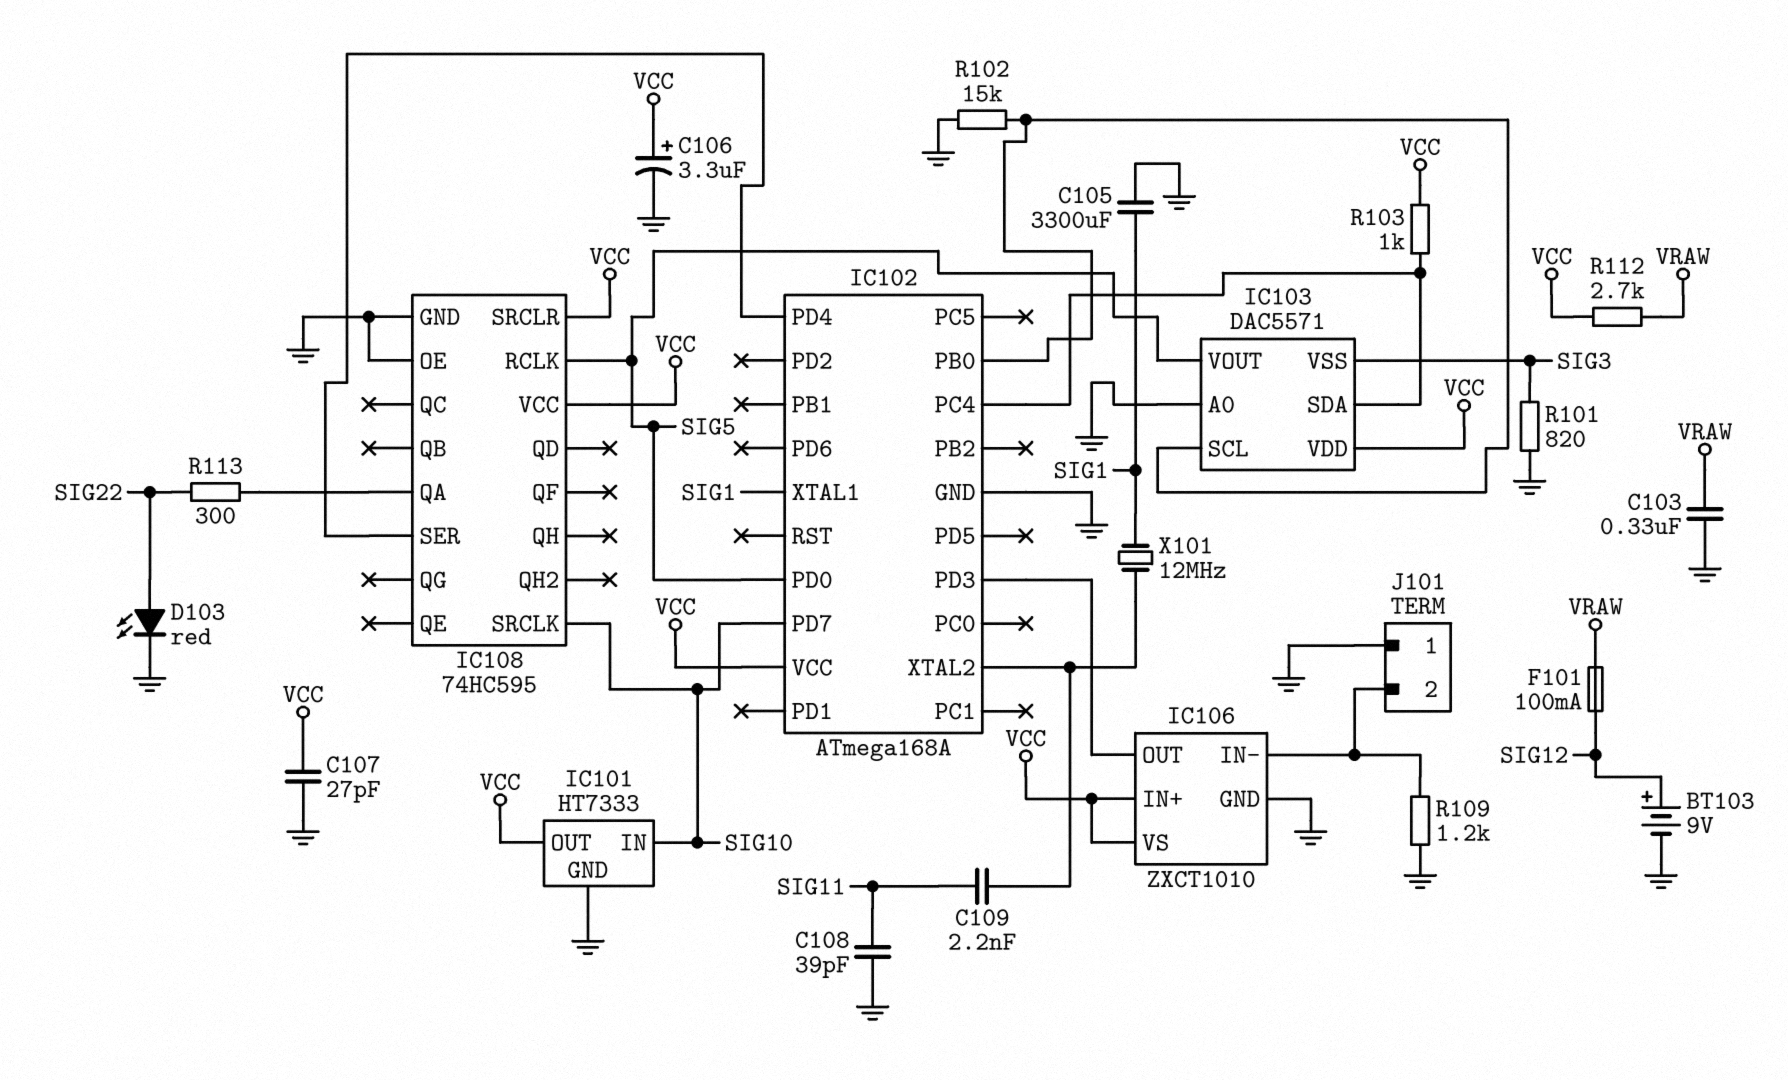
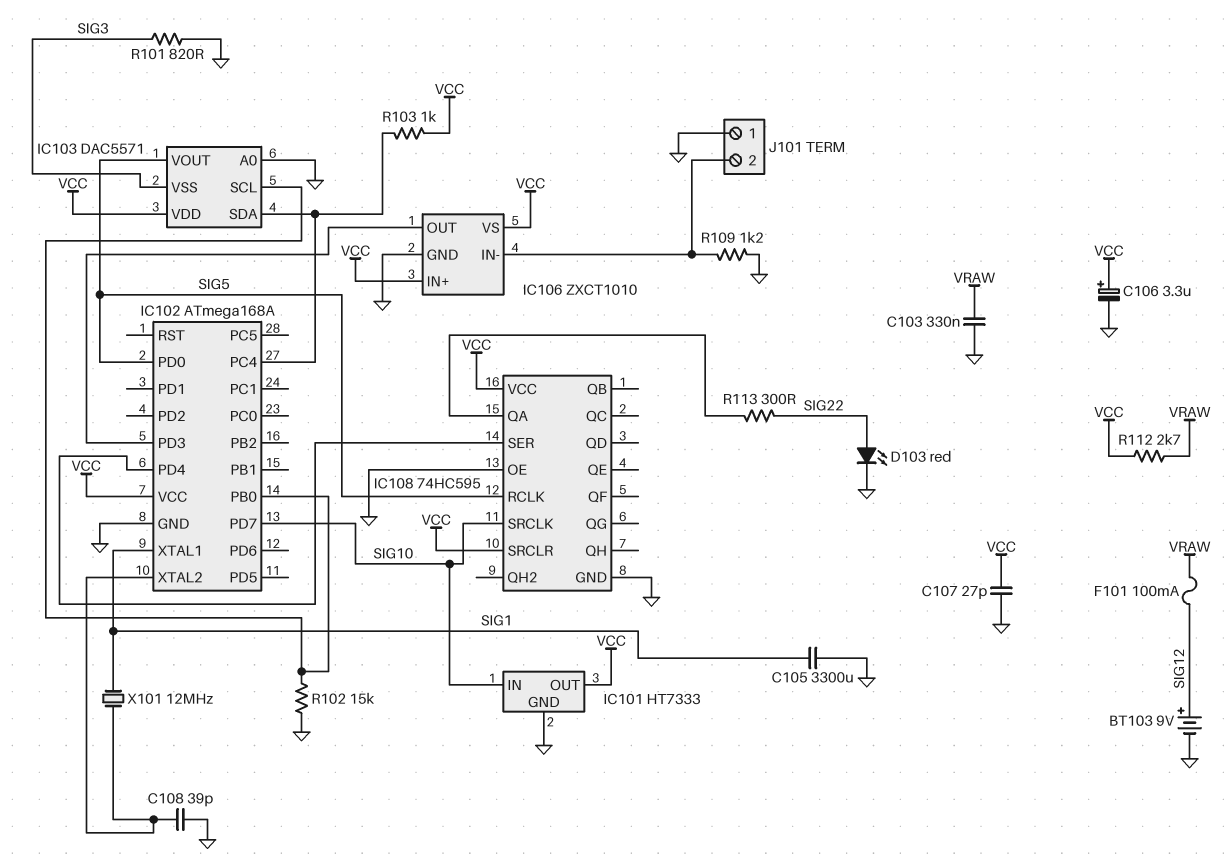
C108: 39pF (GND, SIG11) -> 39pF (GND, IC102/XTAL2)
C109: 2.2nF (IC102/XTAL2, SIG11) -> none

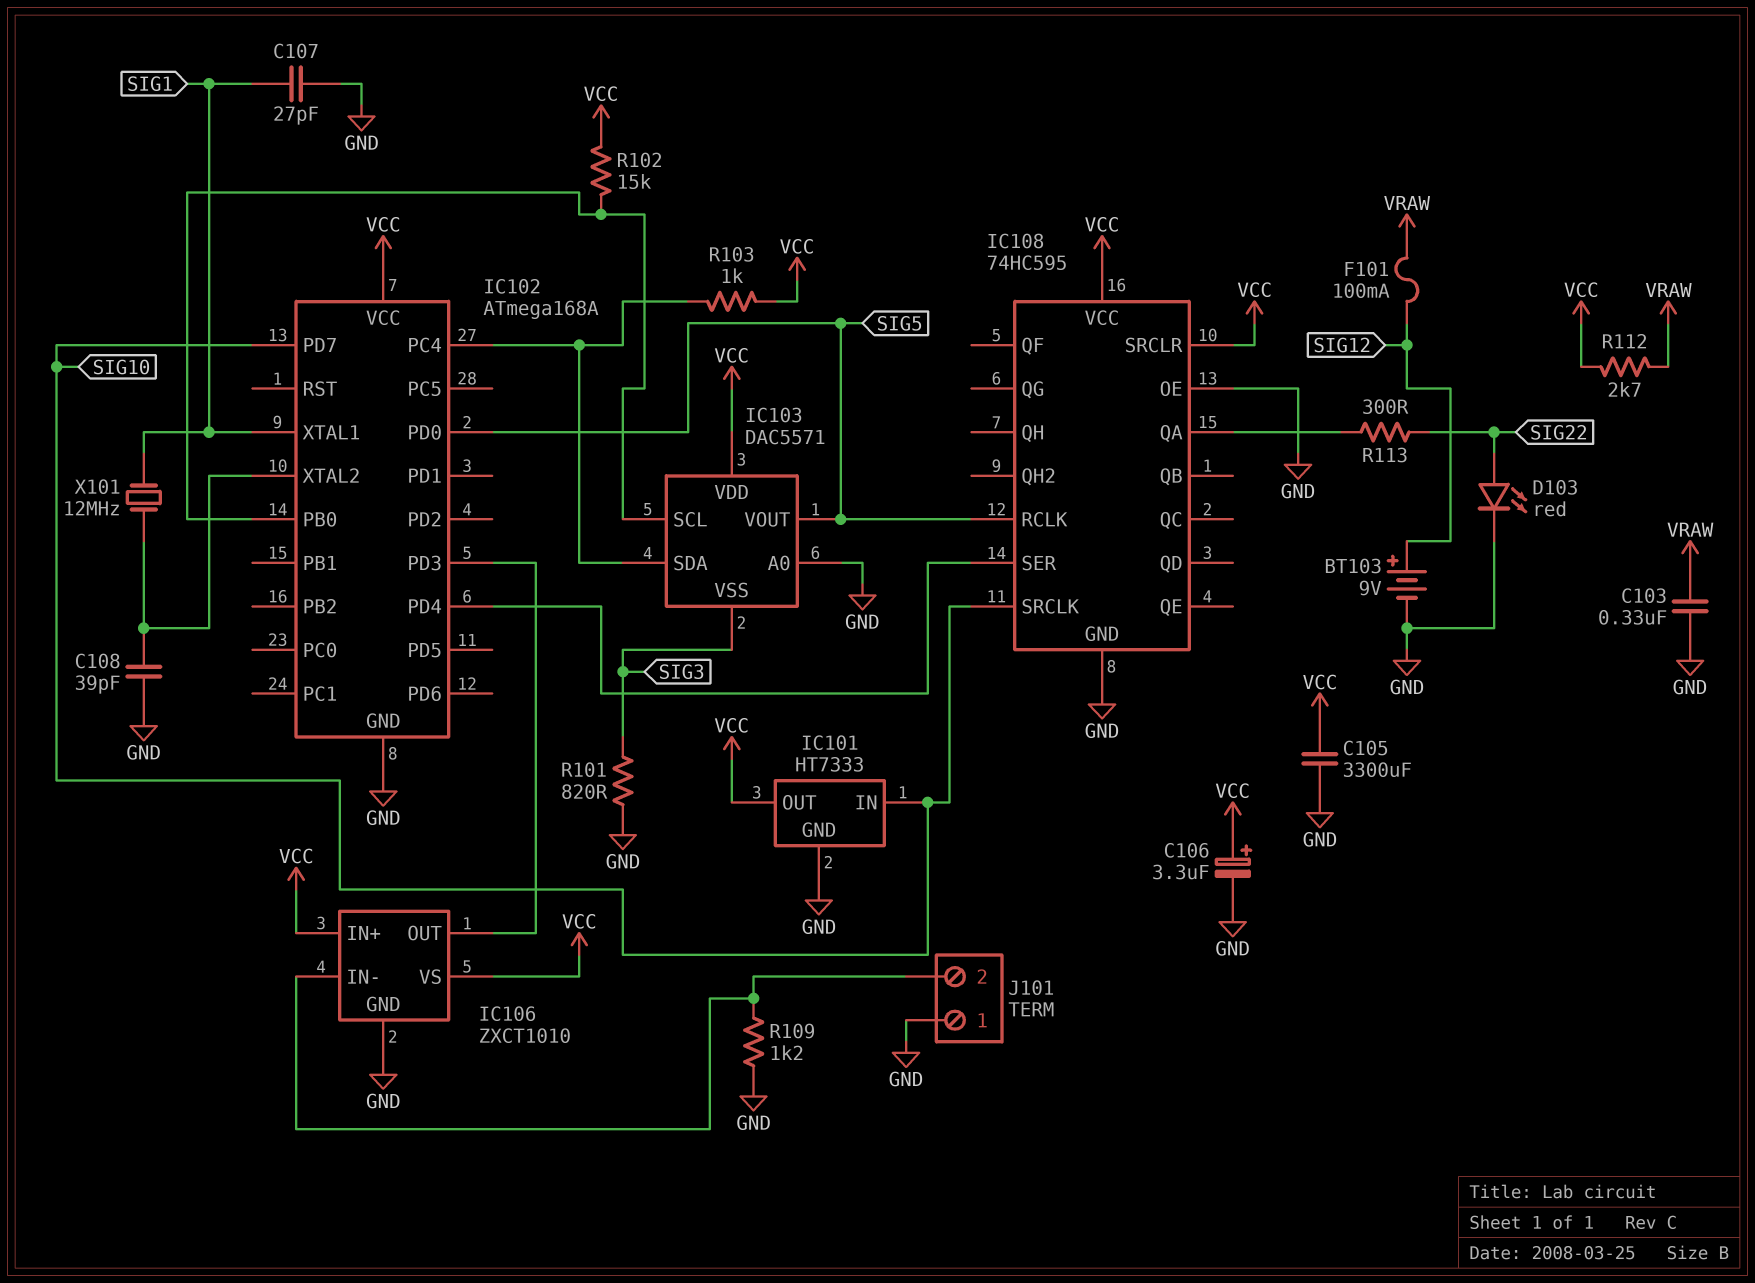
C105: 3300uF (GND, SIG1) -> 3300uF (GND, VCC)
C107: 27pF (GND, VCC) -> 27pF (GND, SIG1)
R102: 15k (GND, IC102/PB0) -> 15k (IC102/PB0, VCC)

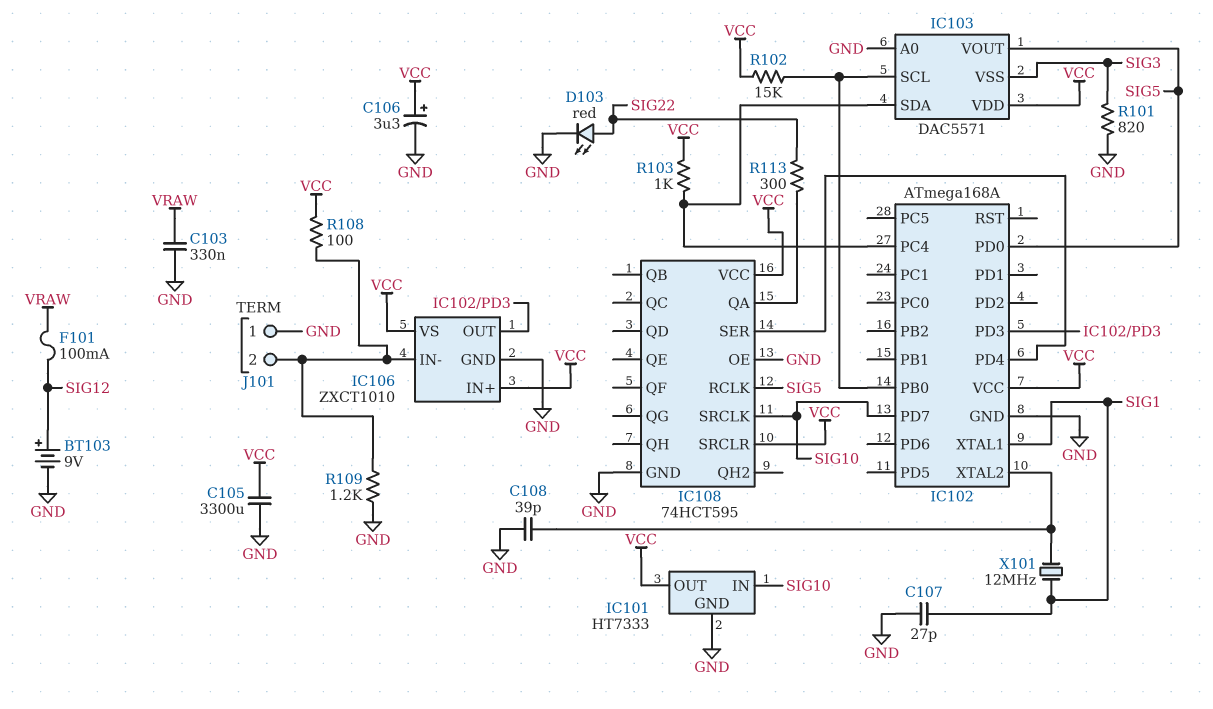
IC108: 74HC595 -> 74HCT595
R108: none -> 100 (IC106/IN-, VCC)
R112: 2.7k (VCC, VRAW) -> none

